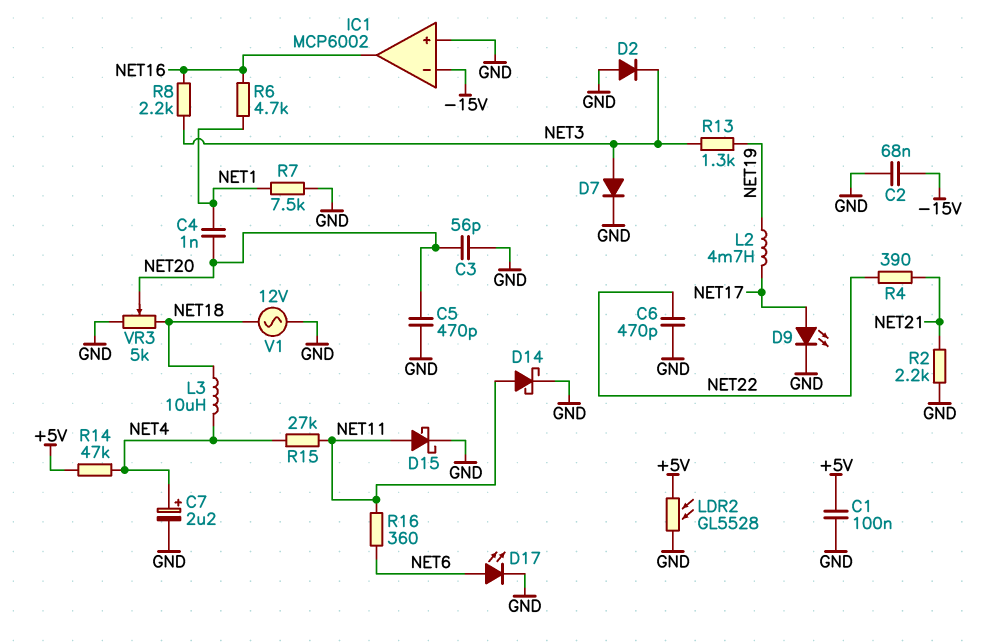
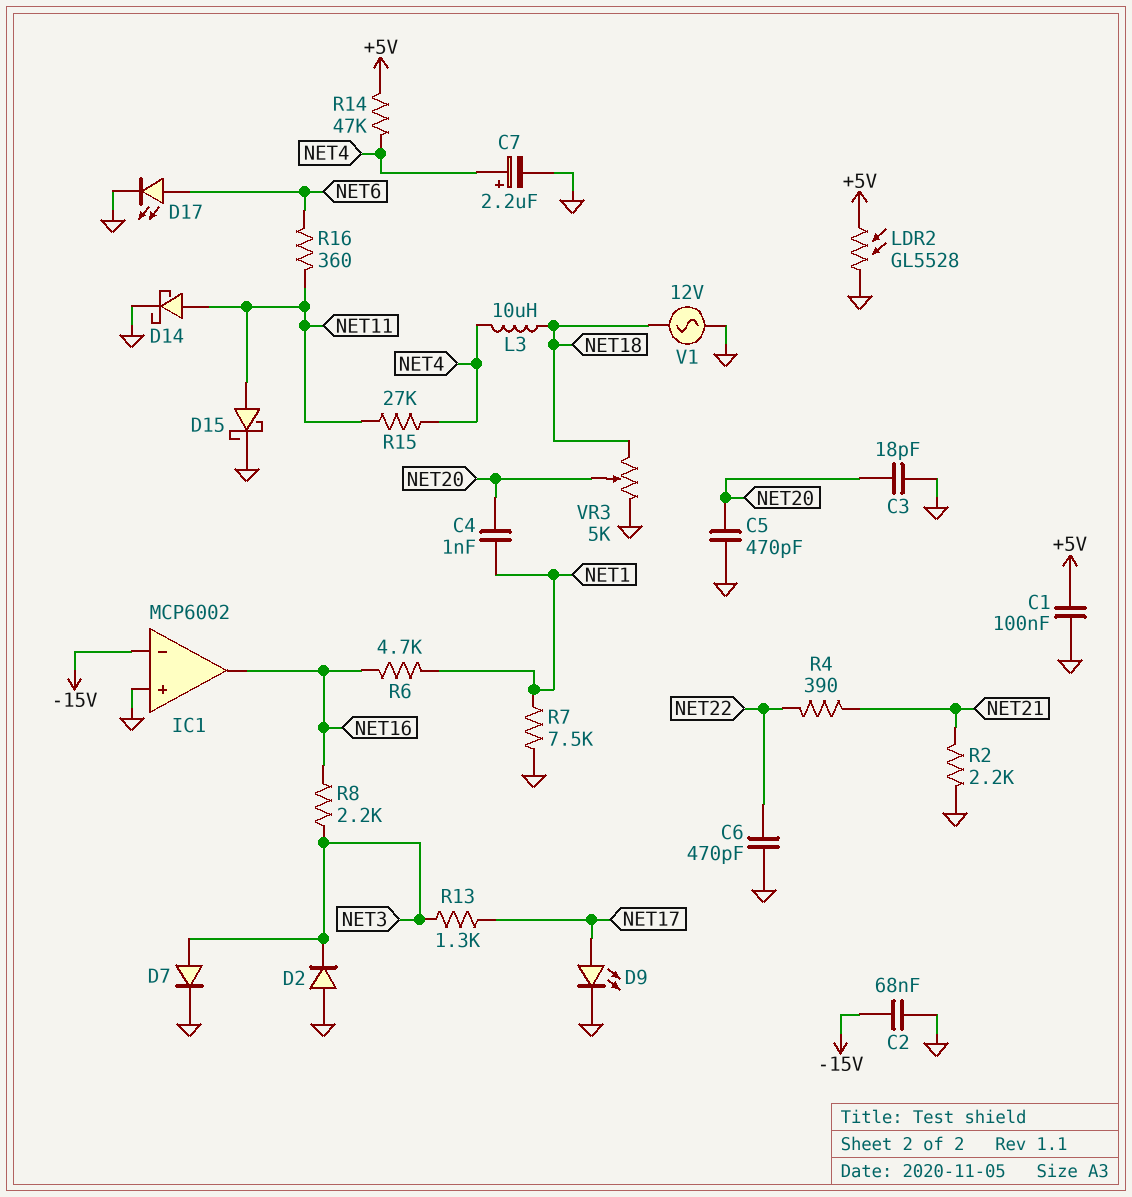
C3: 56pF (GND, NET20) -> 18pF (GND, NET20)
L2: 4.7mH (NET17, NET19) -> none
R13: 1.3k (NET3, NET19) -> 1.3k (NET3, NET17)

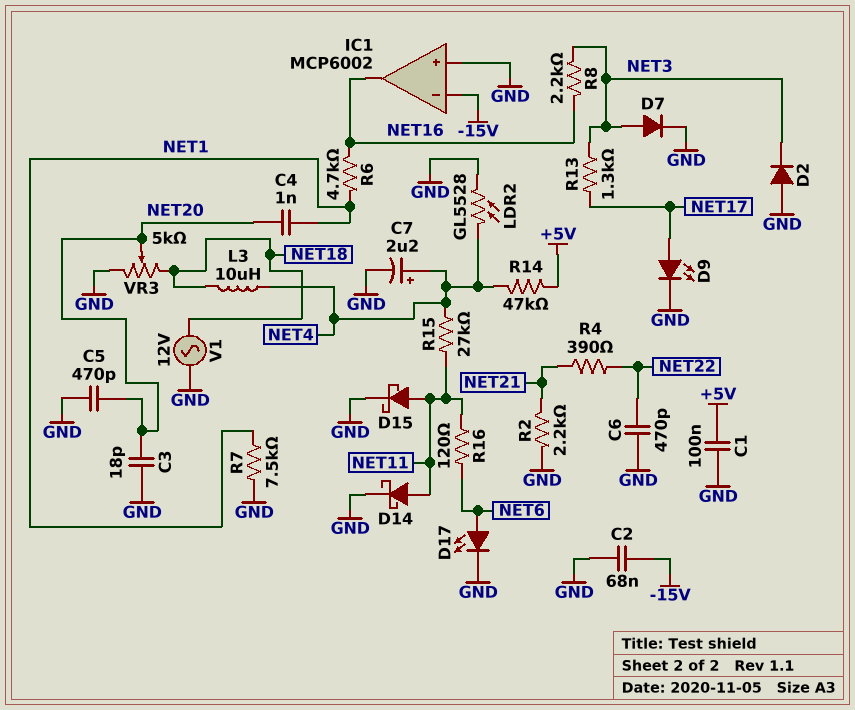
LDR2: GL5528 (+5V, GND) -> GL5528 (GND, NET4)
R16: 360 (NET6, NET11) -> 120 (NET6, NET11)

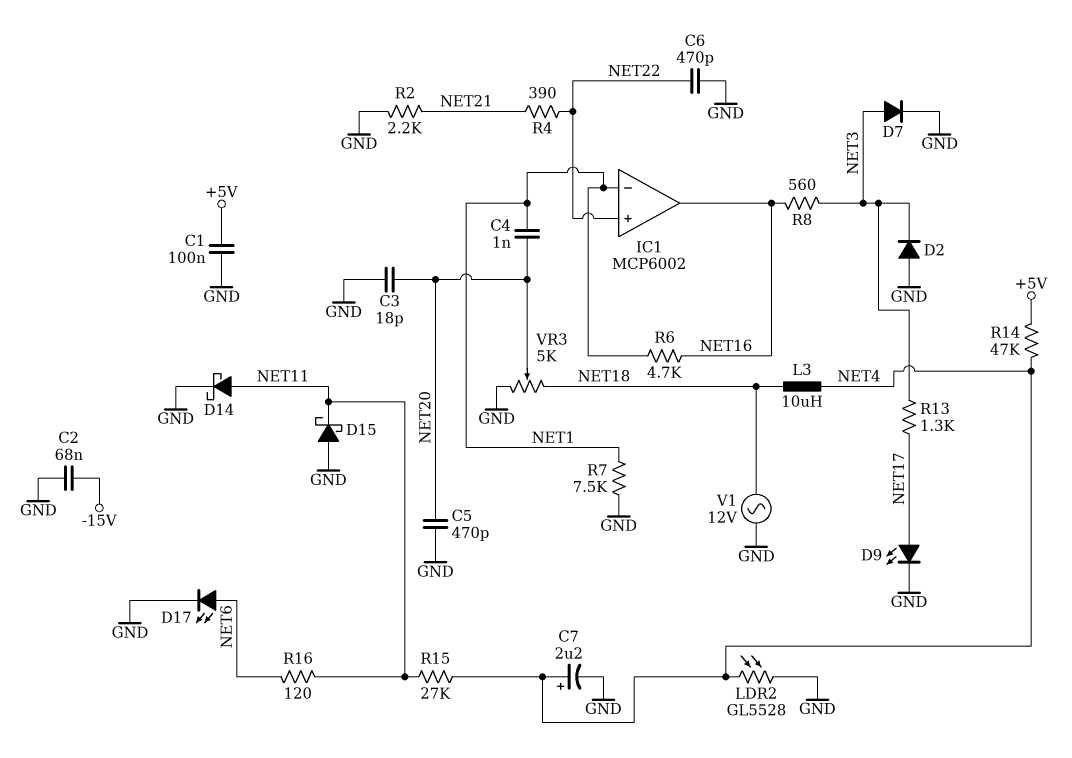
D15: schottky (A NET11, K GND) -> schottky (A GND, K NET11)
IC1 pin in+: GND -> NET22
IC1 pin in-: -15V -> NET1
R8: 2.2k (NET3, NET16) -> 560 (NET3, NET16)

